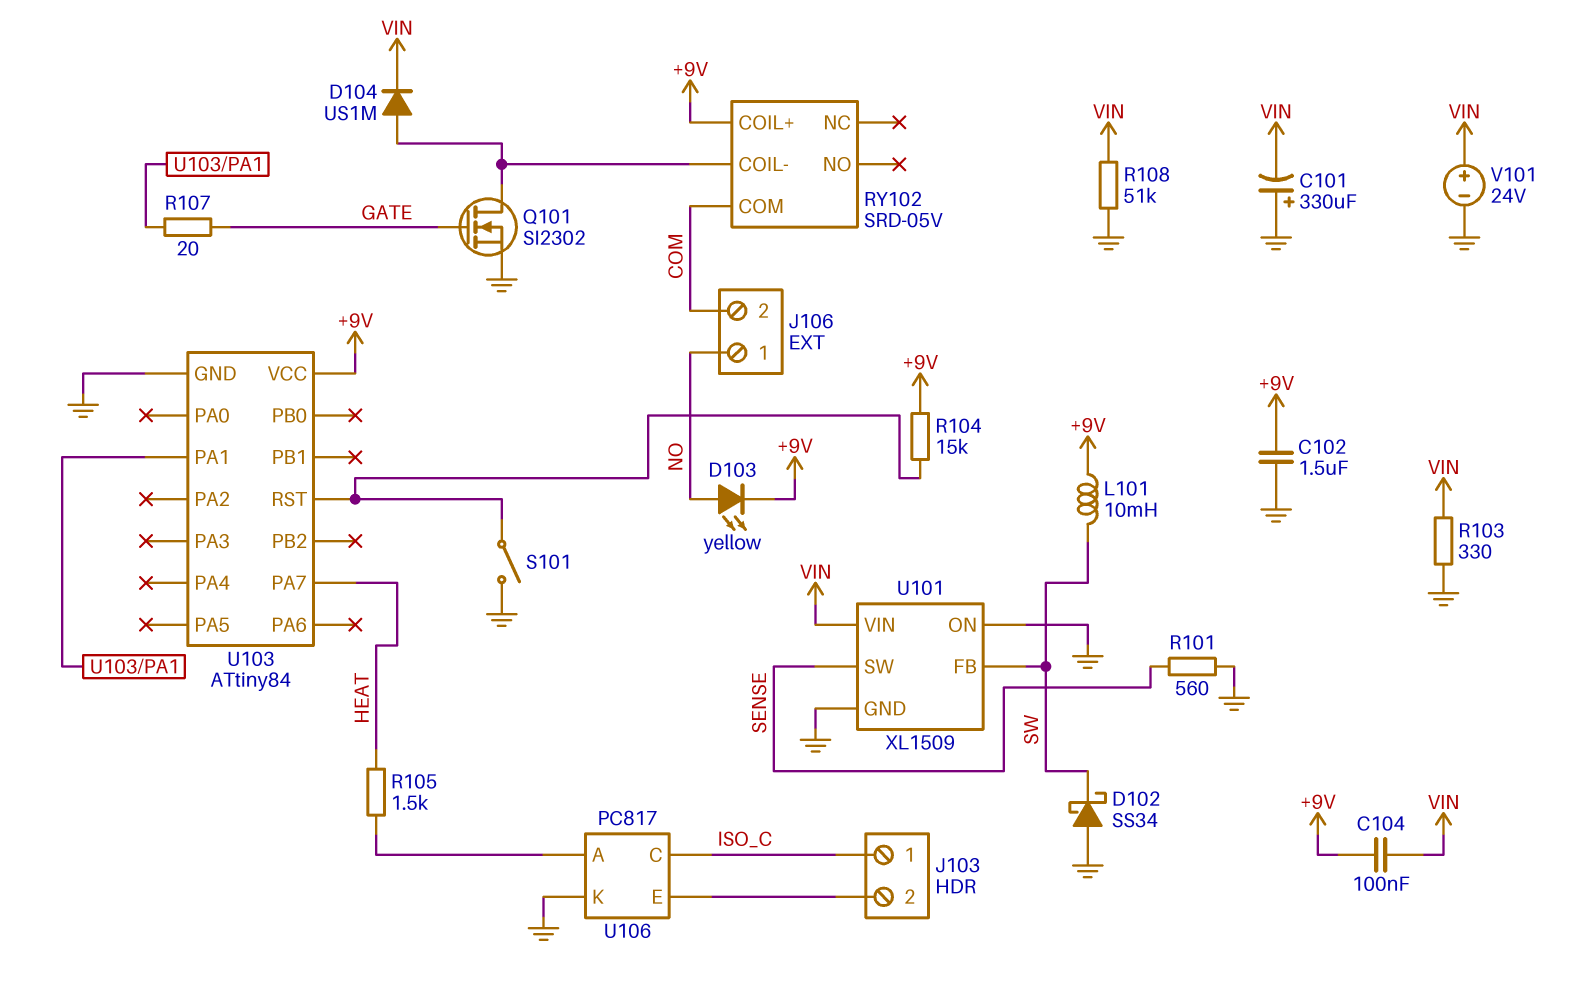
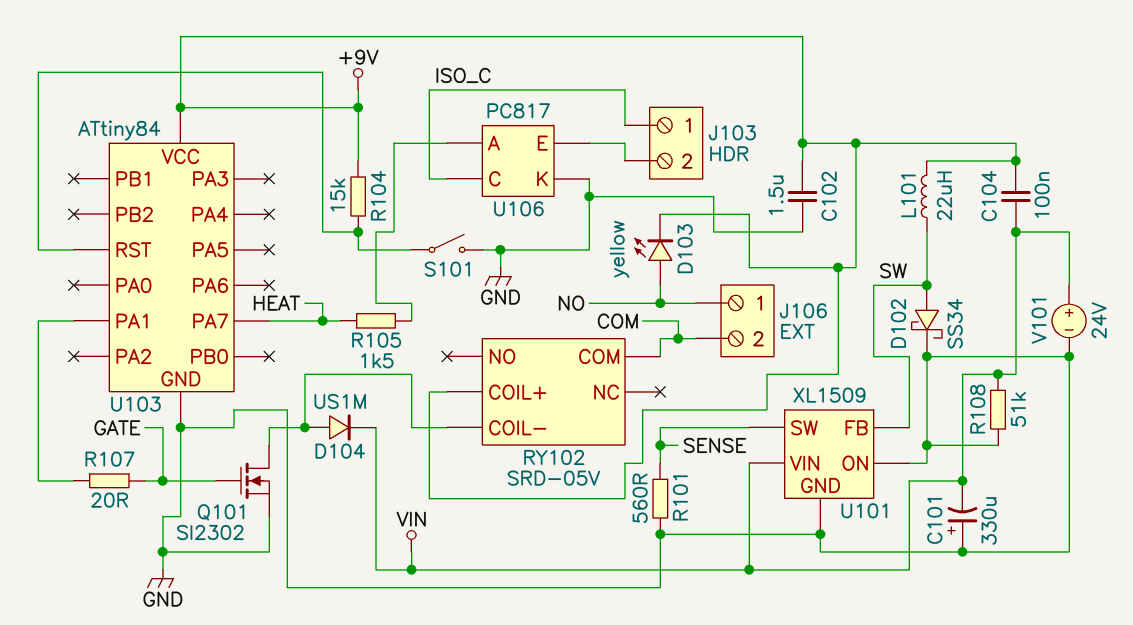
D102: schottky SS34 (A GND, K SW) -> schottky SS34 (A SW, K GND)
L101: 10mH (+9V, SW) -> 22uH (+9V, SW)
R103: 330 (GND, VIN) -> none

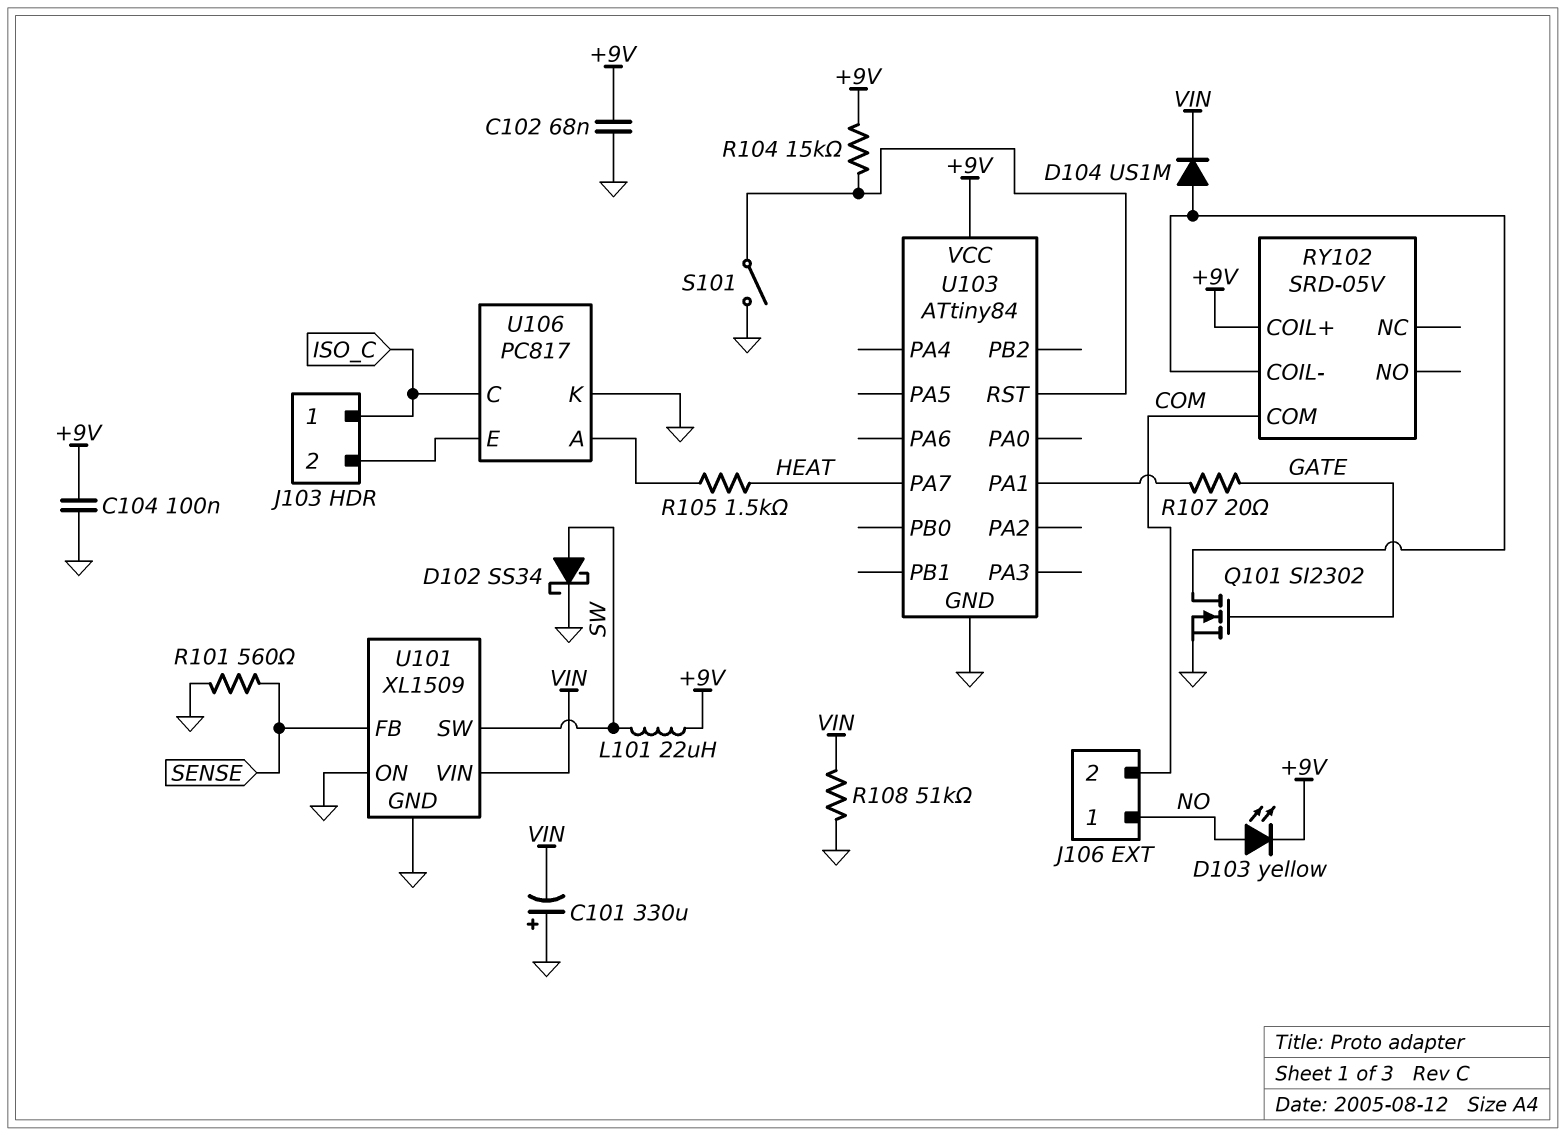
C102: 1.5uF (+9V, GND) -> 68nF (+9V, GND)
C104: 100nF (+9V, VIN) -> 100nF (+9V, GND)
U101 pin FB: SW -> SENSE
U101 pin SW: SENSE -> SW
V101: 24V (plus VIN, minus GND) -> none

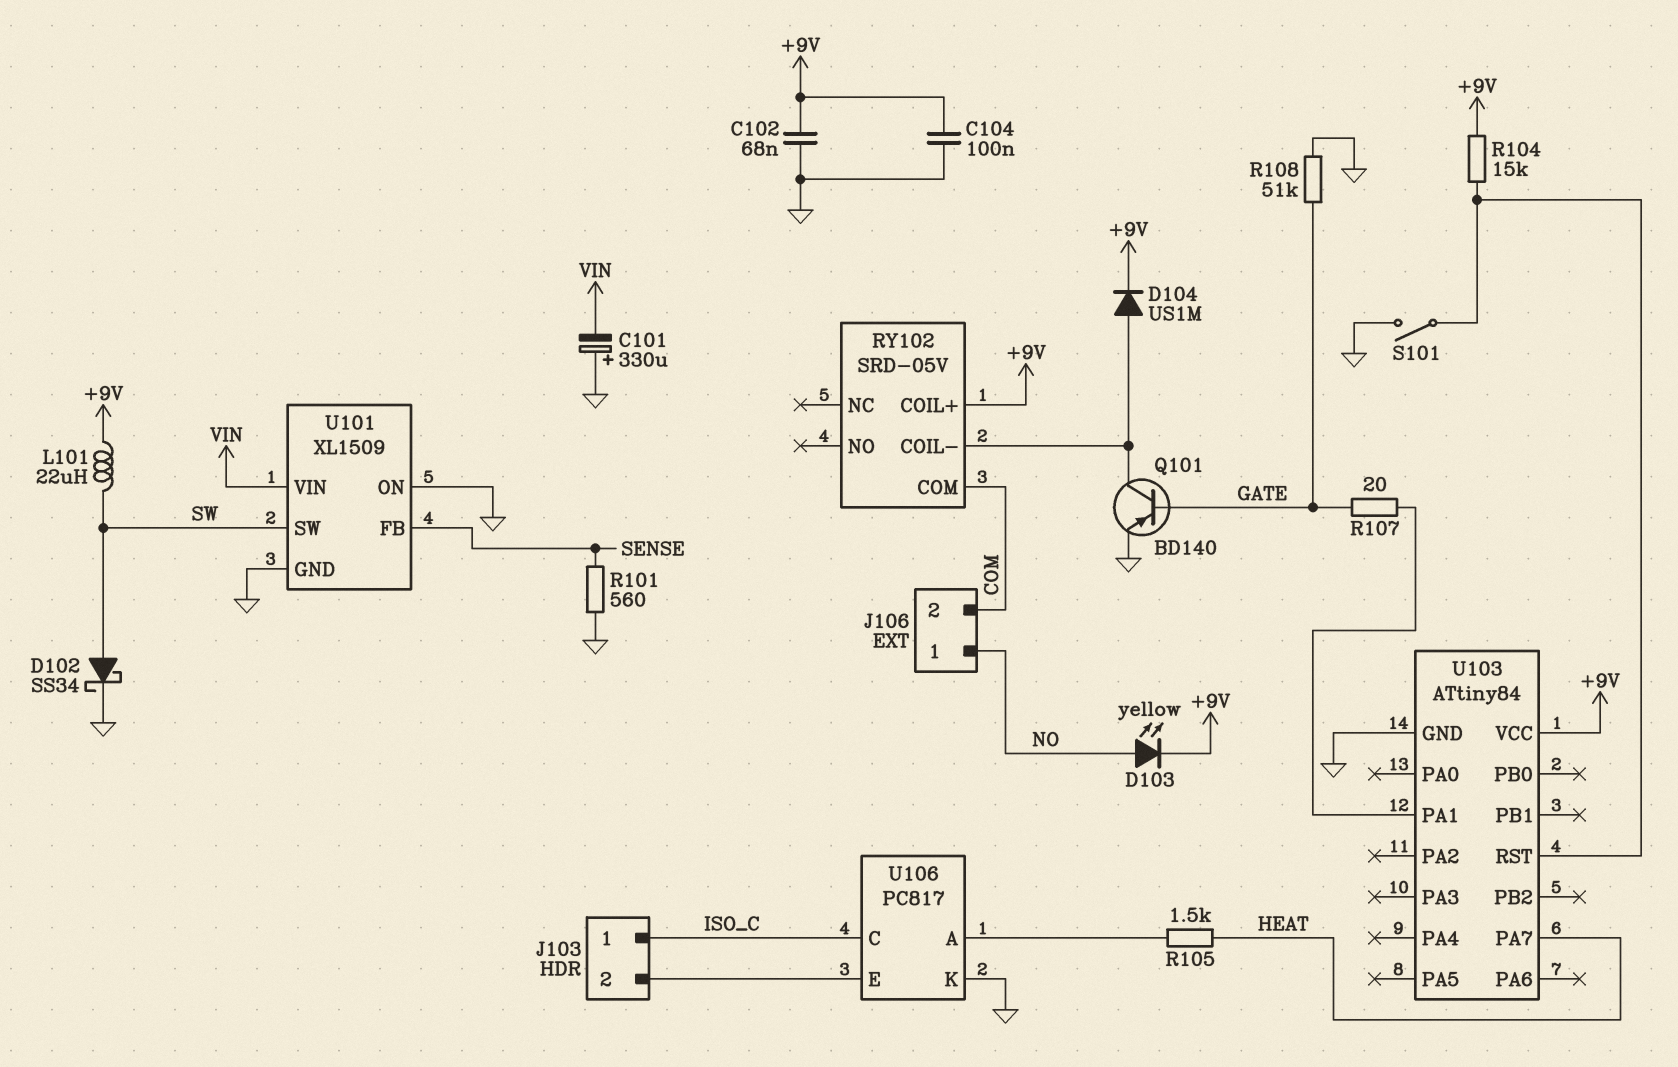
D104: diode US1M (A RY102/COIL-, K VIN) -> diode US1M (A RY102/COIL-, K +9V)
Q101: NMOS SI2302 (G GATE, D RY102/COIL-, S GND) -> PNP BD140 (B GATE, C RY102/COIL-, E GND)
R108: 51k (GND, VIN) -> 51k (GATE, GND)

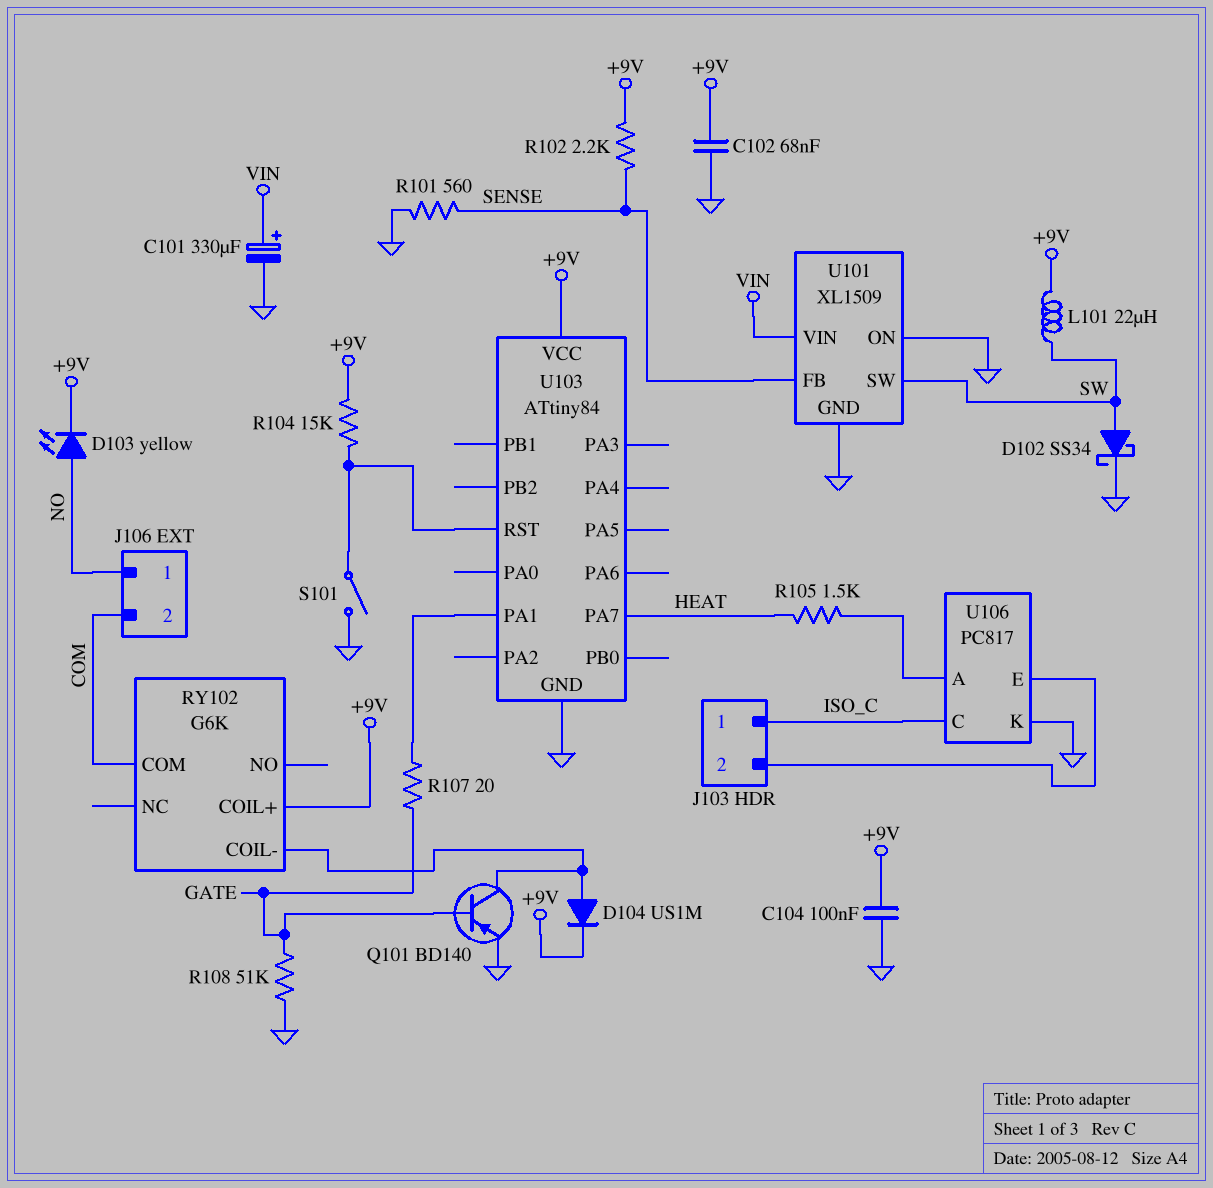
C101: 330uF (plus GND, minus VIN) -> 330uF (plus VIN, minus GND)
R102: none -> 2.2k (+9V, SENSE)
RY102: SRD-05V -> G6K

